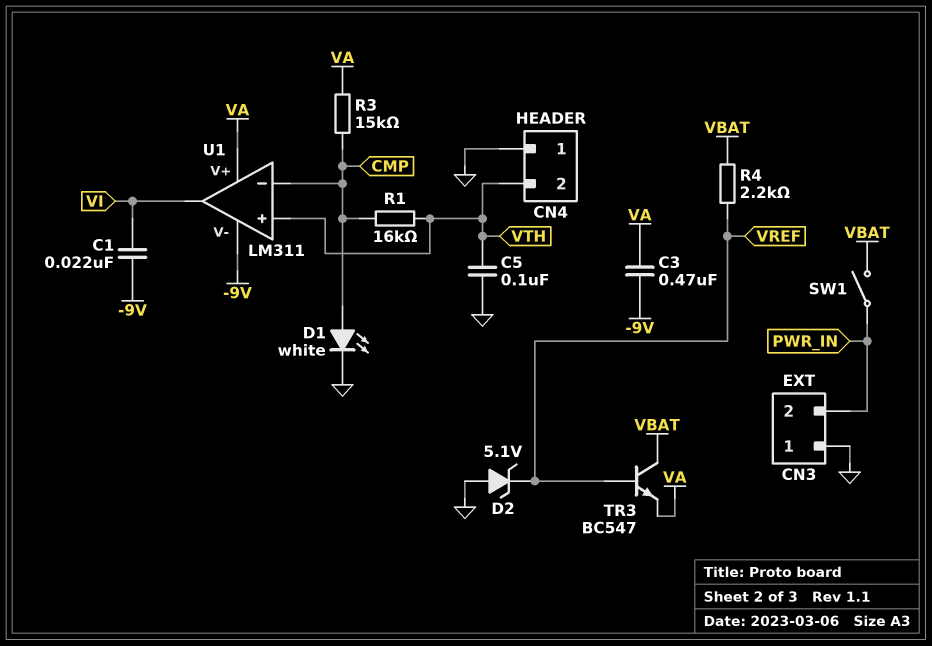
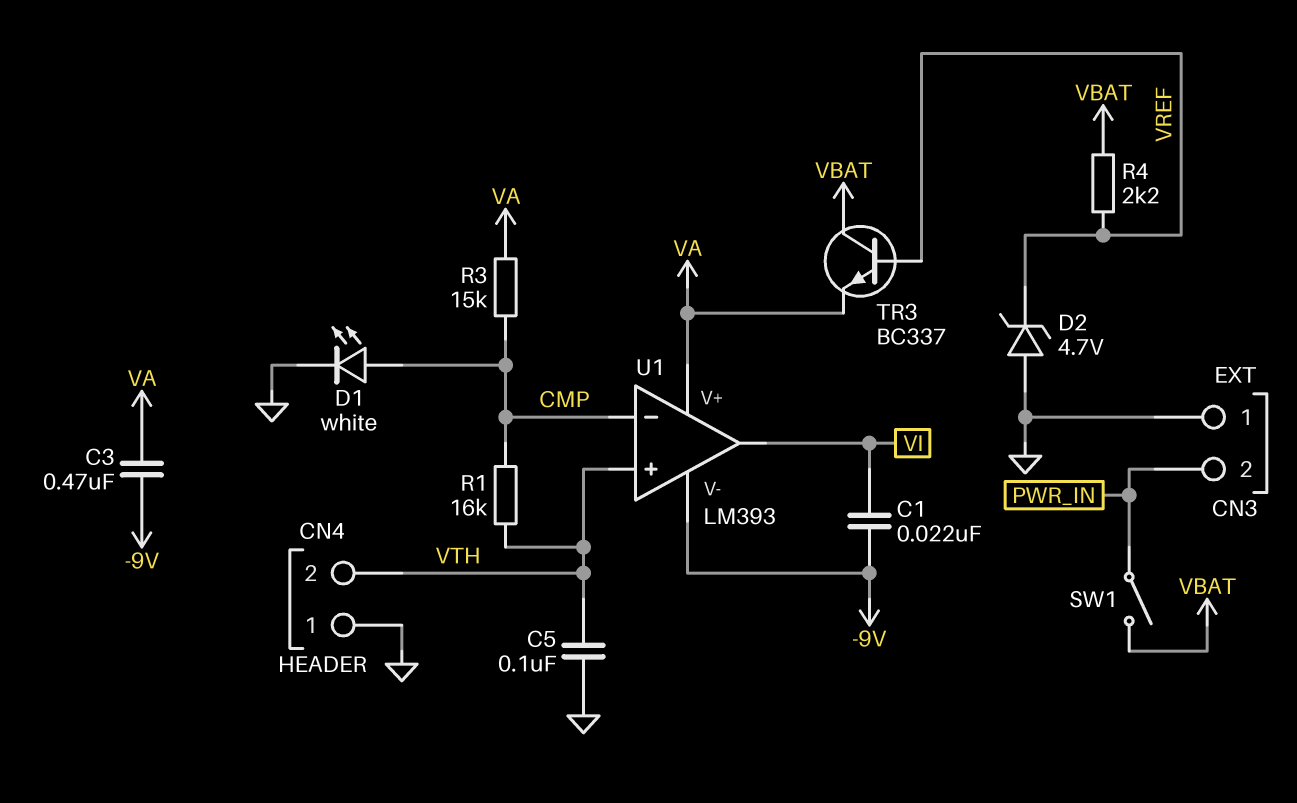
D2: zener 5.1V (A GND, K VREF) -> zener 4.7V (A GND, K VREF)
TR3: NPN BC547 (B VREF, C VBAT, E VA) -> NPN BC337 (B VREF, C VBAT, E VA)
U1: LM311 -> LM393

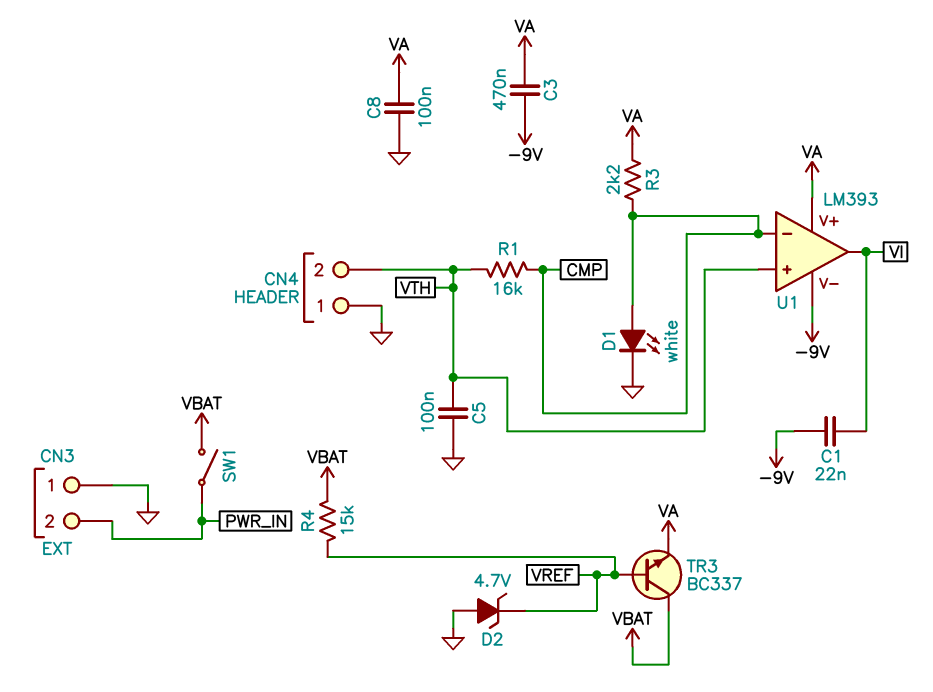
C8: none -> 100nF (GND, VA)
R3: 15k (CMP, VA) -> 2.2k (CMP, VA)
R4: 2.2k (VBAT, VREF) -> 15k (VBAT, VREF)

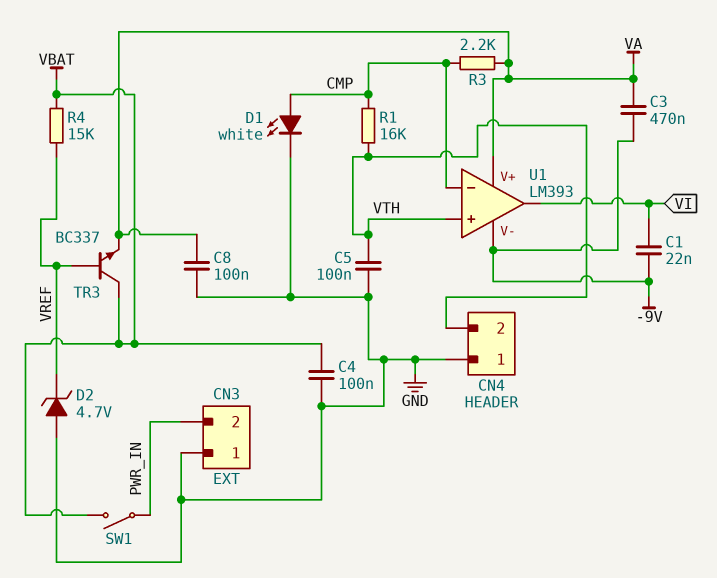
C4: none -> 100nF (GND, VBAT)

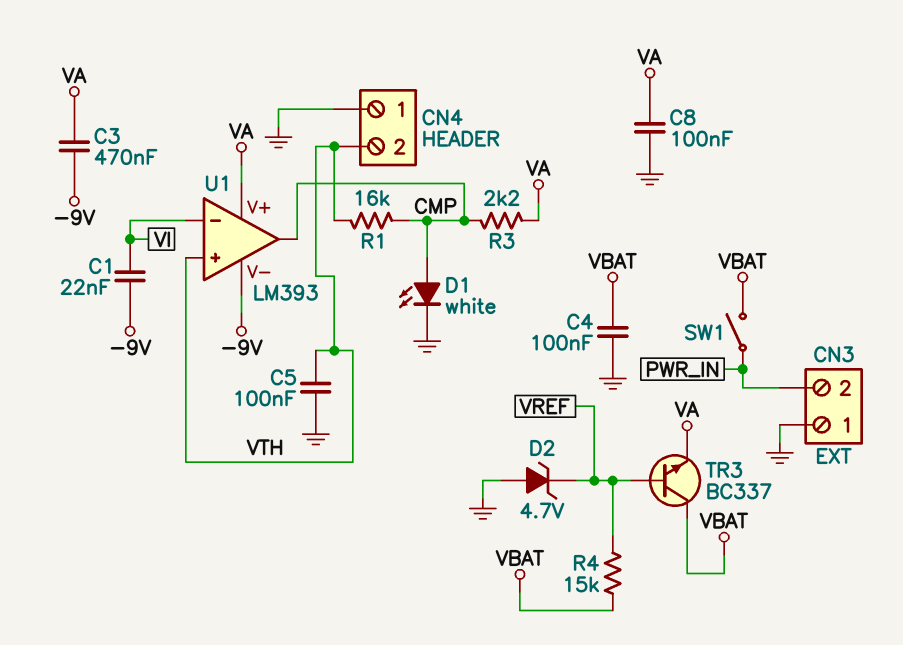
U1 pin in-: CMP -> VI
U1 pin out: VI -> CMP

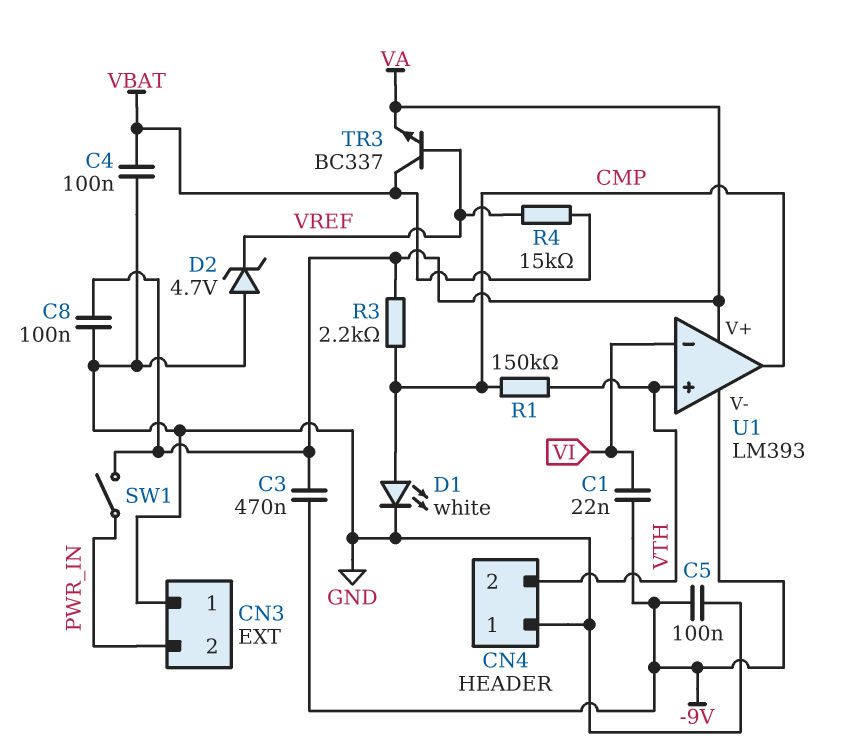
C5: 100nF (GND, VTH) -> 100nF (-9V, GND)
R1: 16k (CMP, VTH) -> 150k (CMP, VTH)
SW1: switch (PWR_IN, VBAT) -> switch (PWR_IN, VA)

